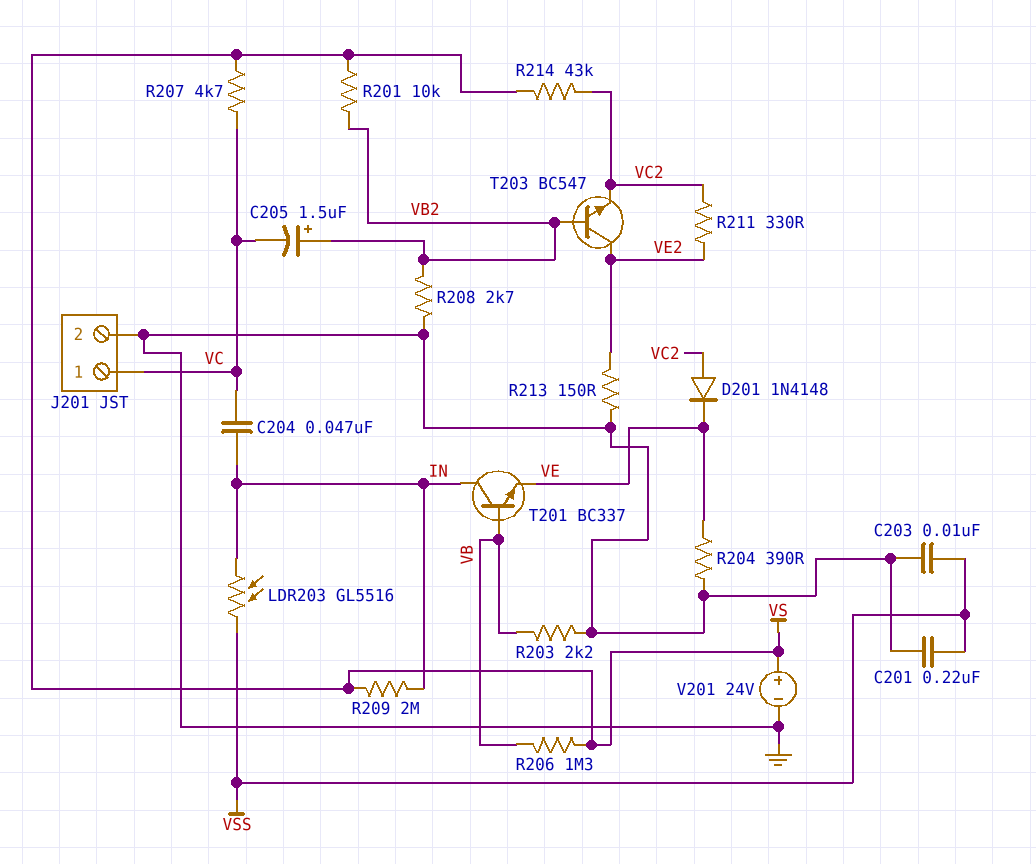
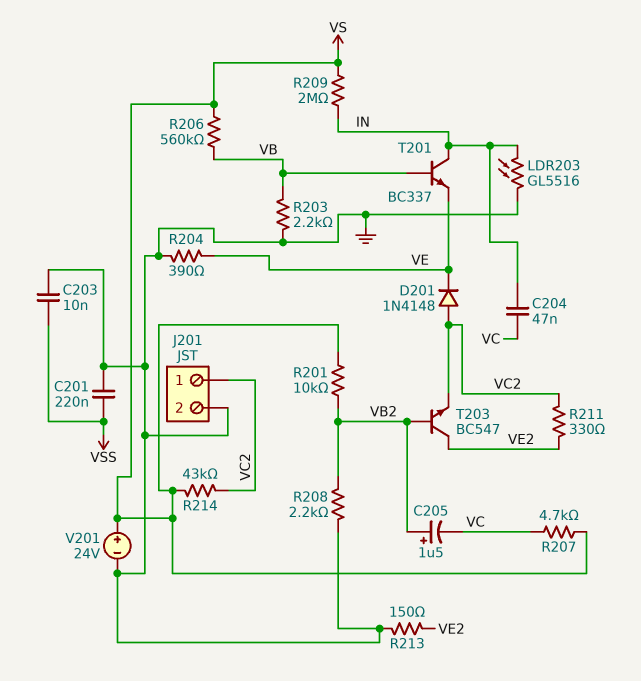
J201 pin 1: VC -> VC2
LDR203: GL5516 (IN, VSS) -> GL5516 (GND, IN)
R206: 1.3M (VB, VS) -> 560k (VB, VS)
R208: 2.7k (GND, VB2) -> 2.2k (GND, VB2)

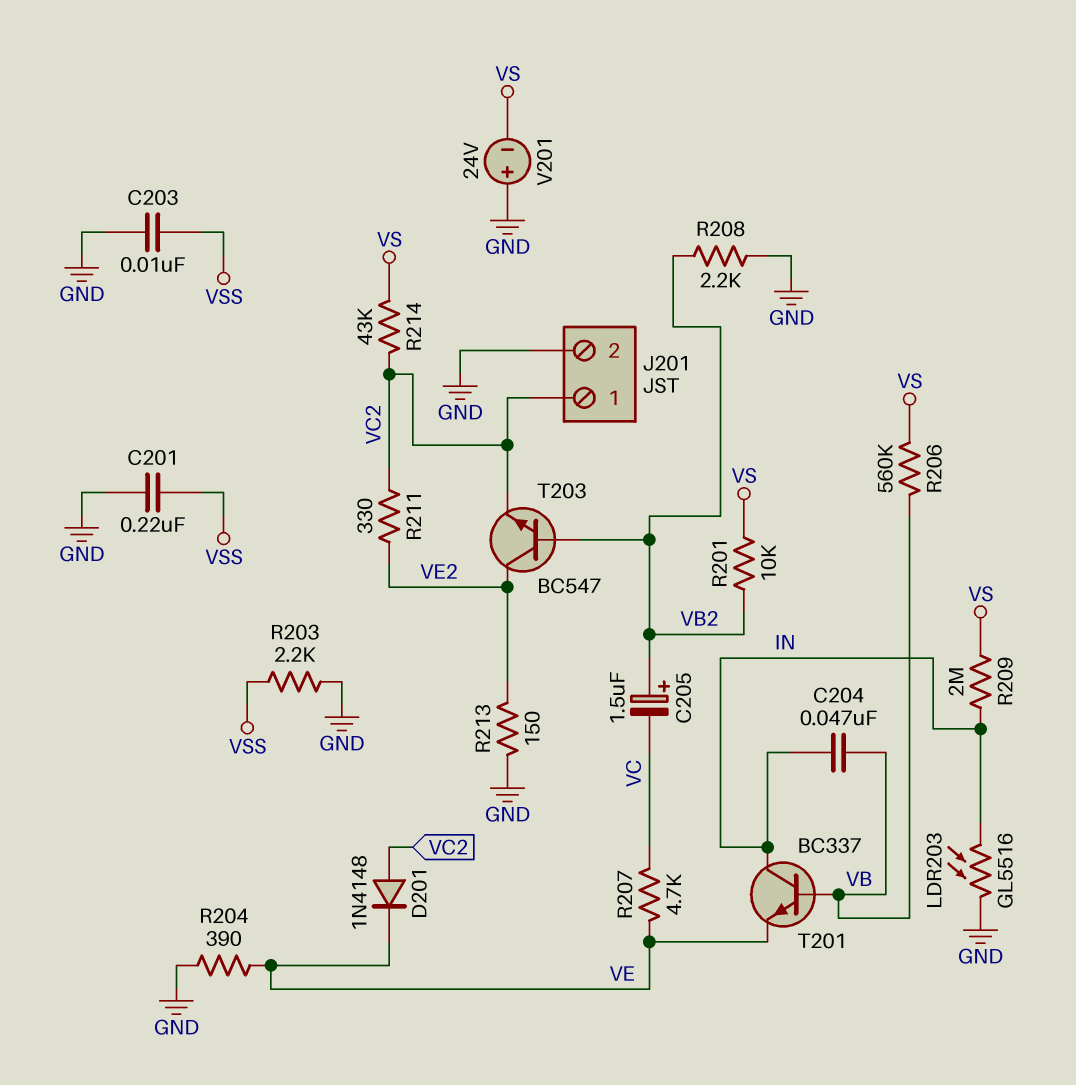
C204: 47nF (IN, VC) -> 47nF (IN, VB)
R203: 2.2k (GND, VB) -> 2.2k (GND, VSS)
R207: 4.7k (VC, VS) -> 4.7k (VC, VE)
V201: 24V (plus VS, minus GND) -> 24V (plus GND, minus VS)

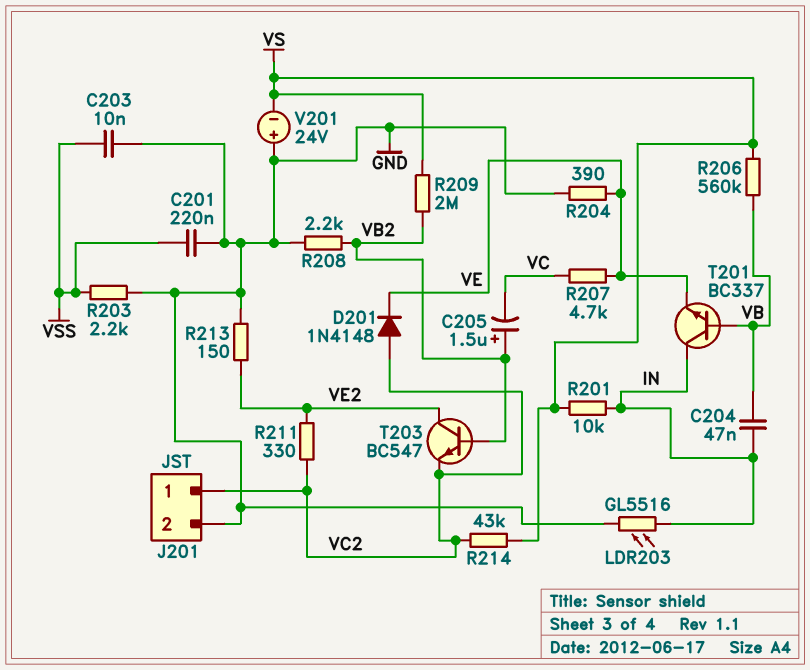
R201: 10k (VB2, VS) -> 10k (IN, VS)
R209: 2M (IN, VS) -> 2M (VB2, VS)

